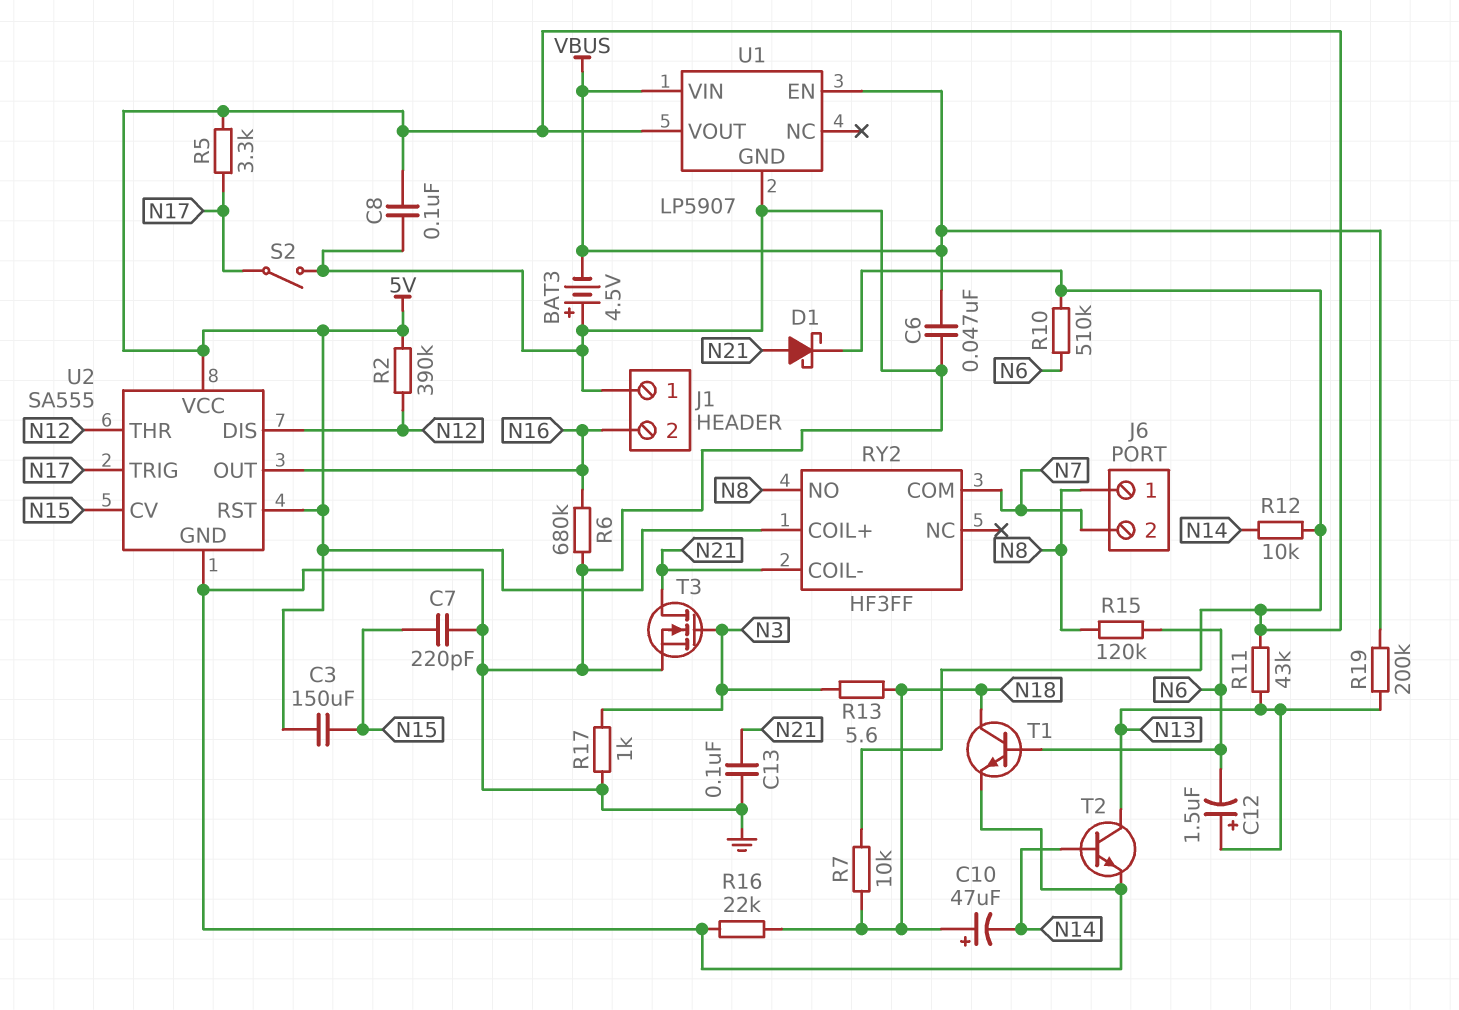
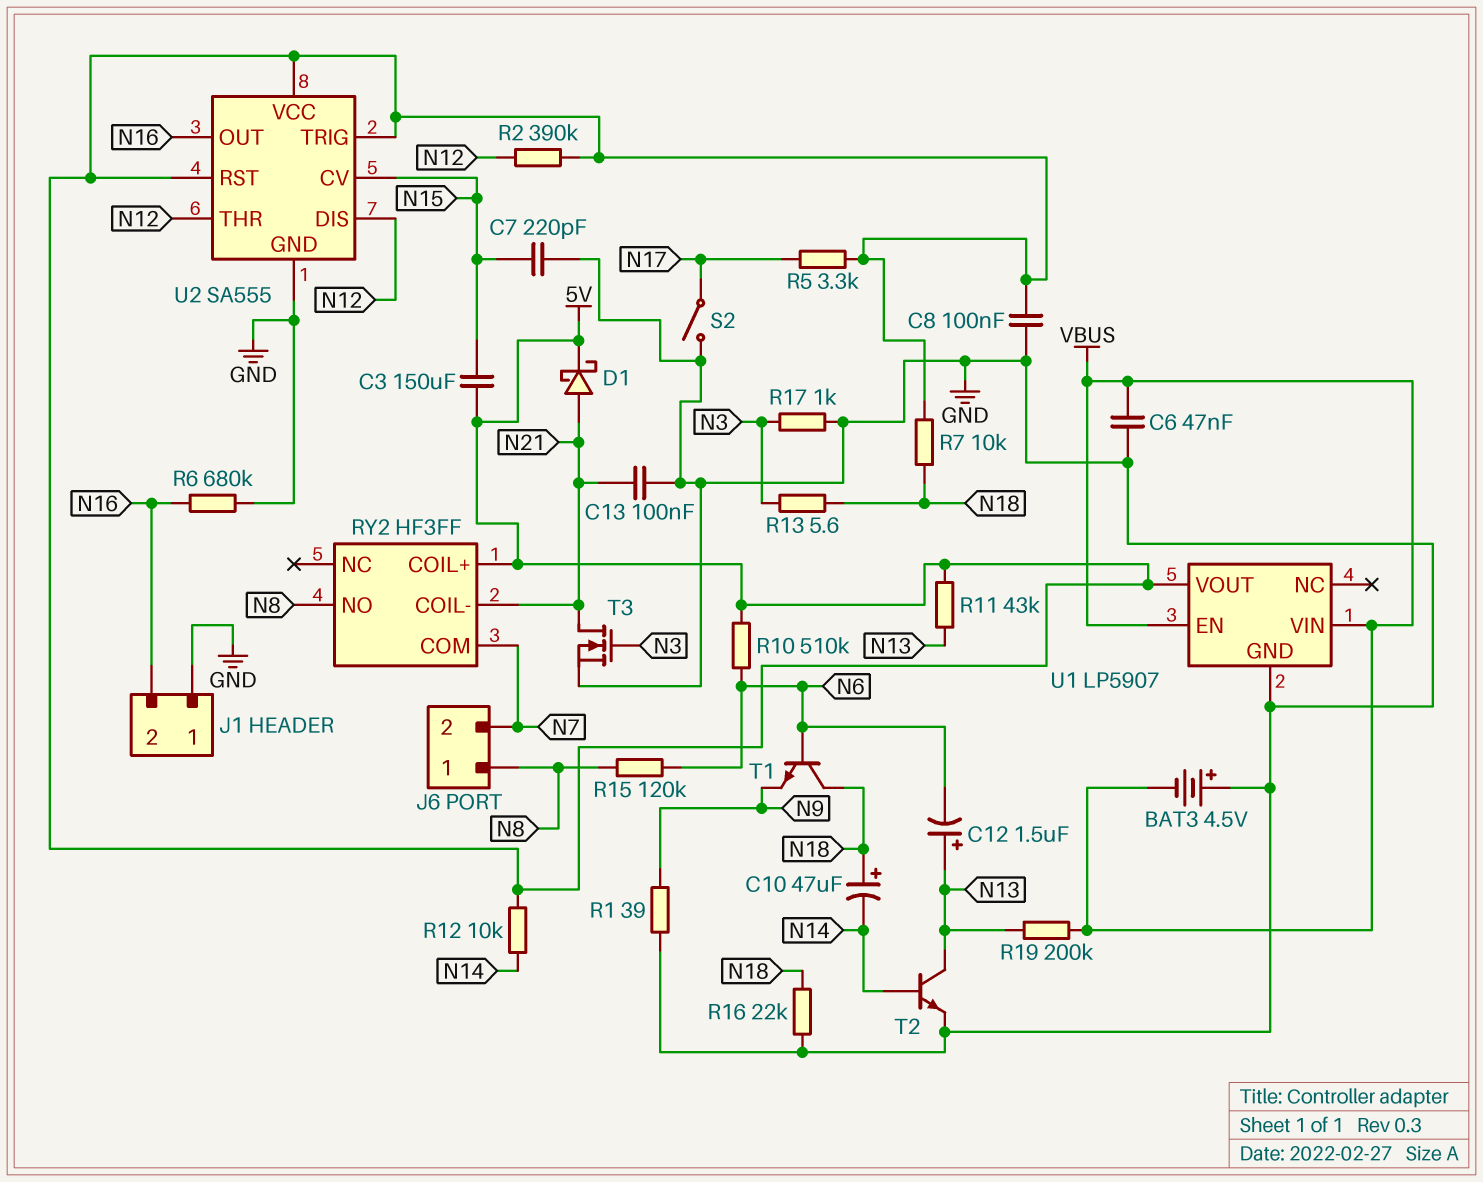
R1: none -> 39 (GND, N9)
T1: NPN (B N6, C N18, E GND) -> NPN (B N6, C N18, E N9)
U2 pin TRIG: N17 -> 5V

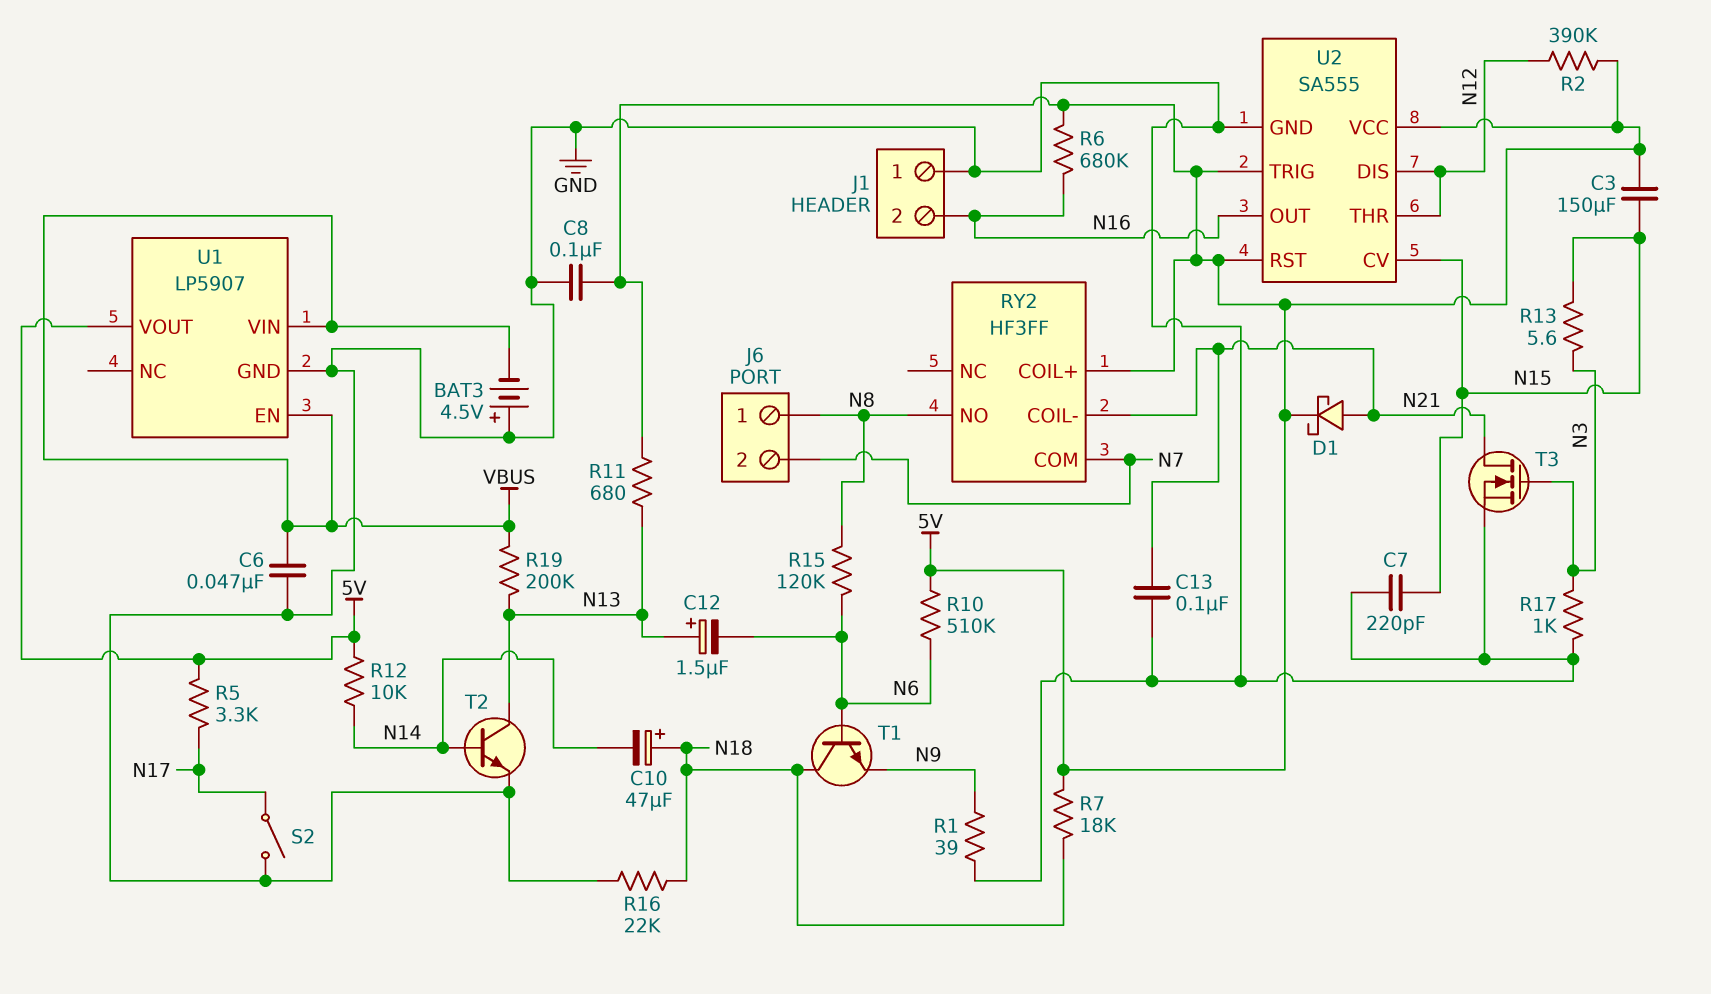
R6: 680k (GND, N16) -> 680k (5V, N16)
R7: 10k (5V, N18) -> 18k (5V, N18)
R11: 43k (5V, N13) -> 680 (5V, N13)
R13: 5.6 (N3, N18) -> 5.6 (N3, N15)

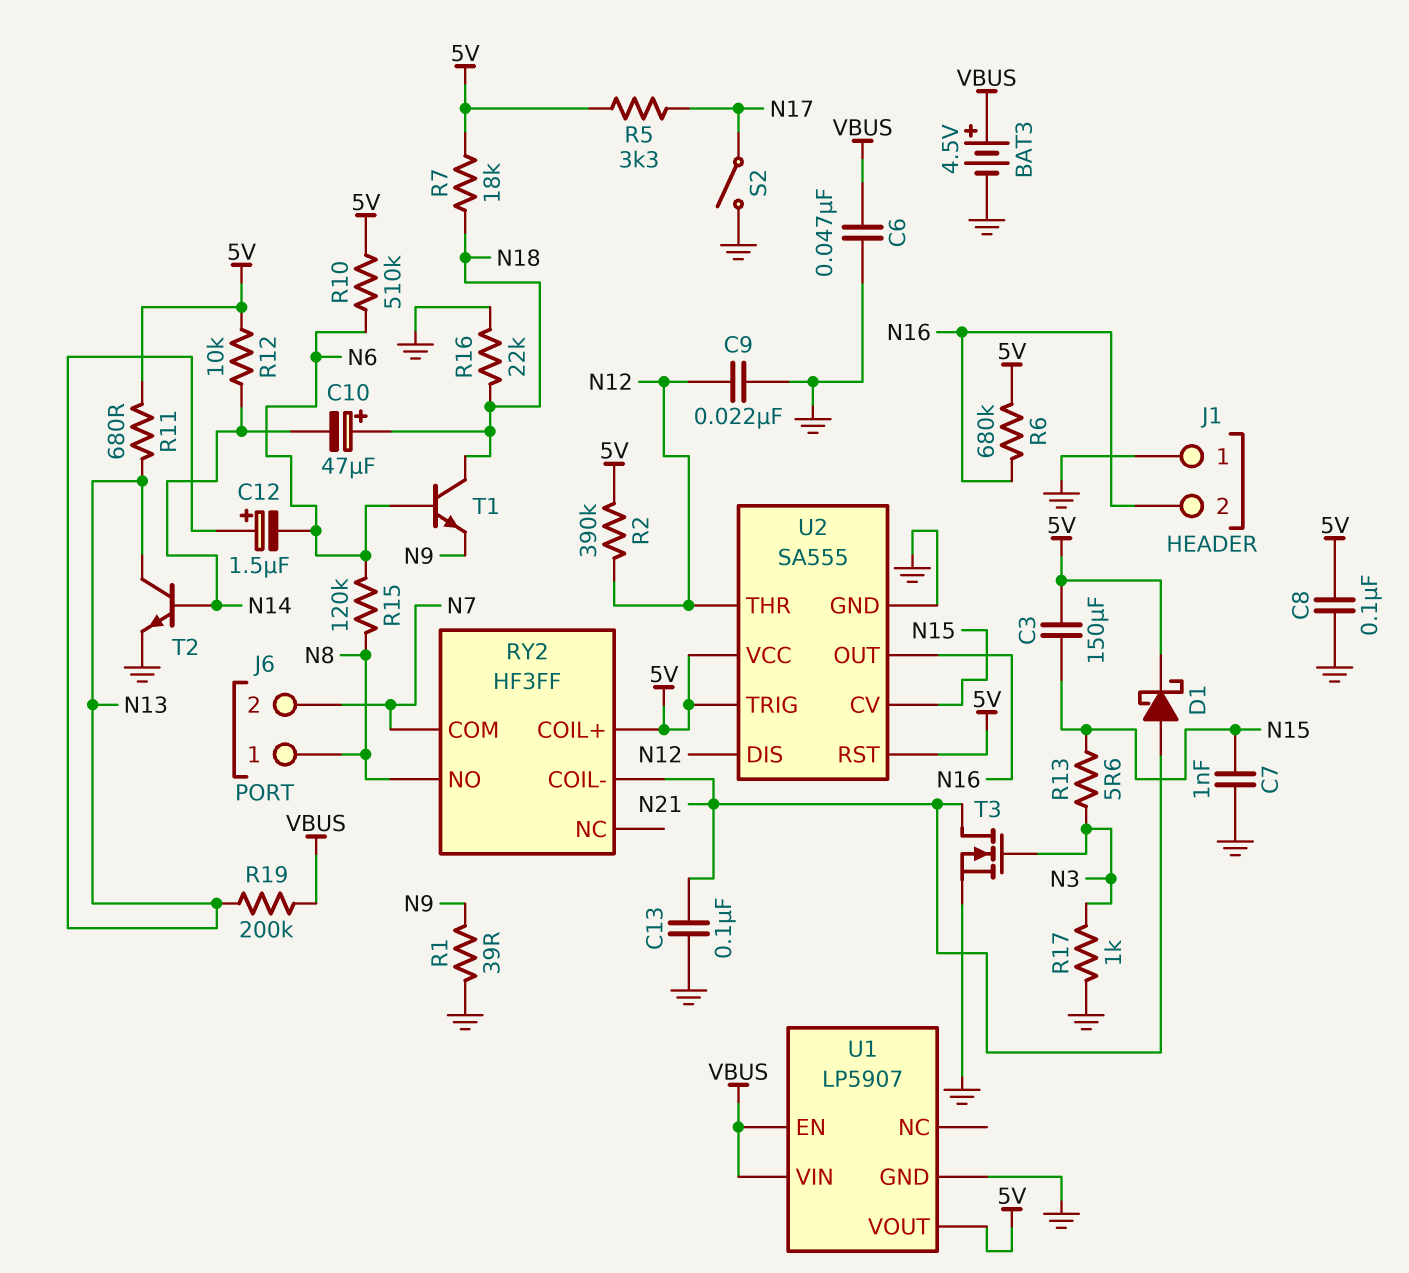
BAT3: 4.5V (plus GND, minus VBUS) -> 4.5V (plus VBUS, minus GND)
C7: 220pF (GND, N15) -> 1nF (GND, N15)
C9: none -> 22nF (GND, N12)

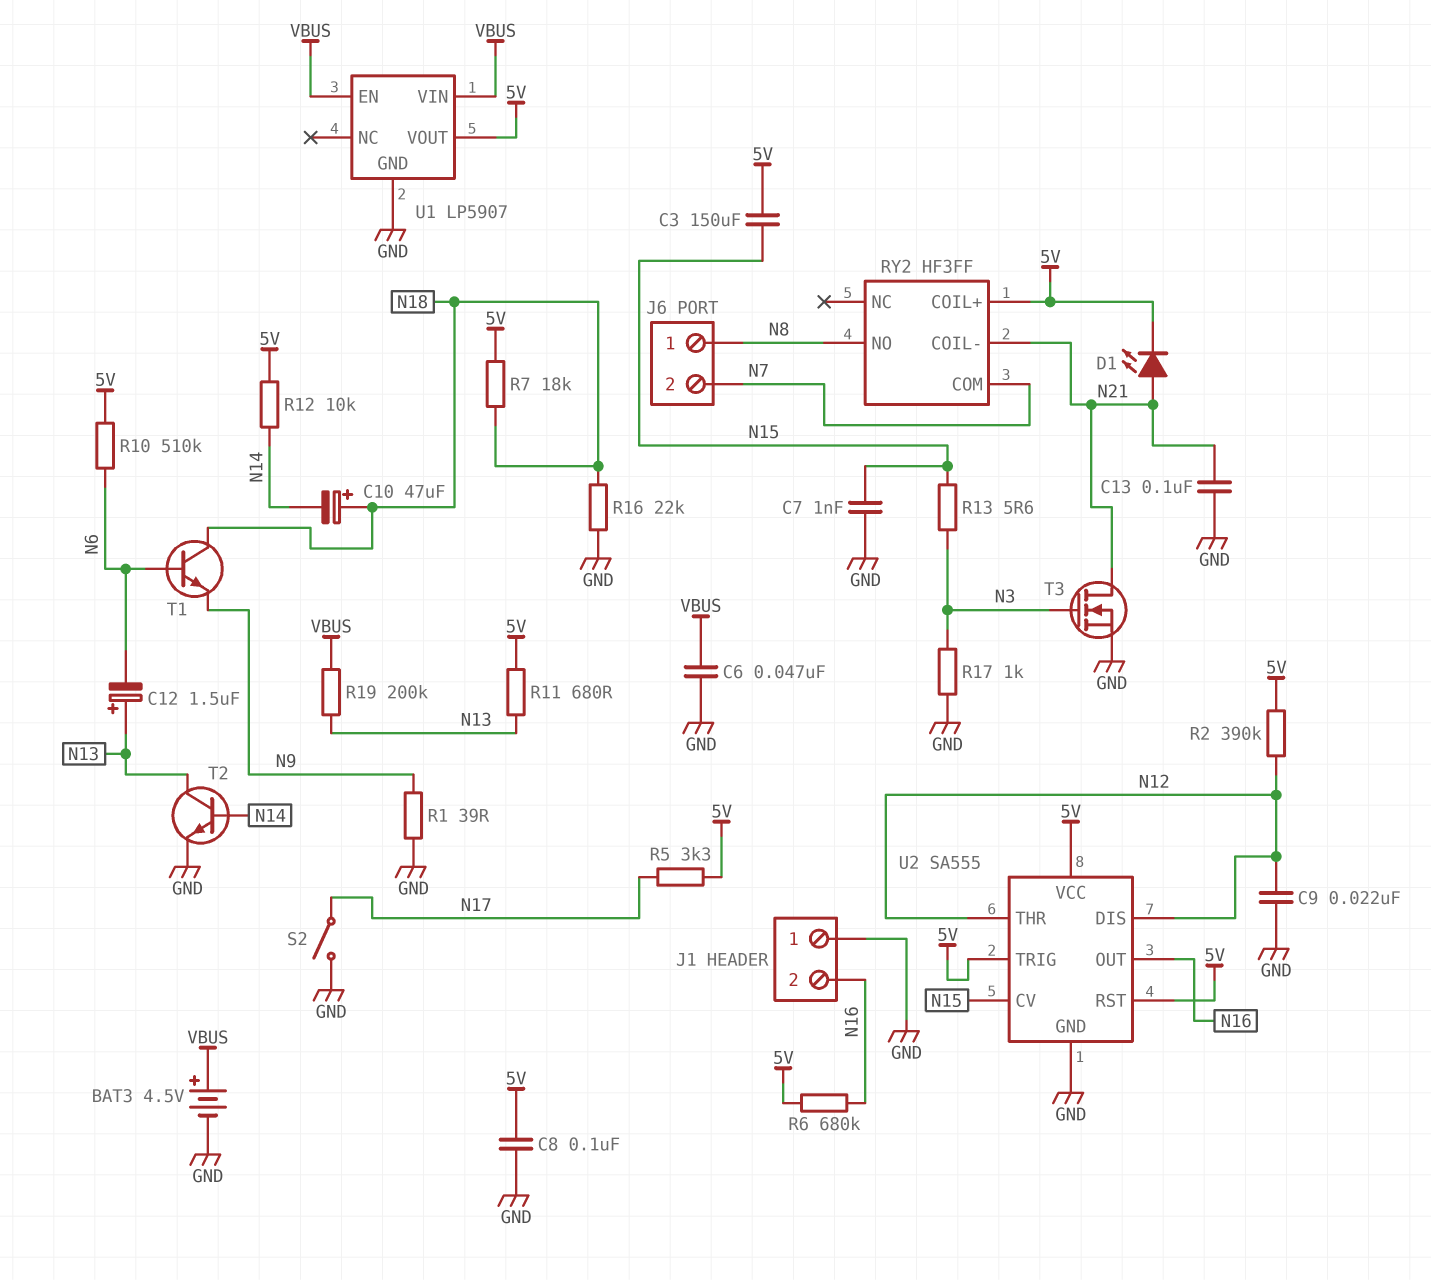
D1: schottky (A N21, K 5V) -> LED (A N21, K 5V)
R15: 120k (N6, N8) -> none

